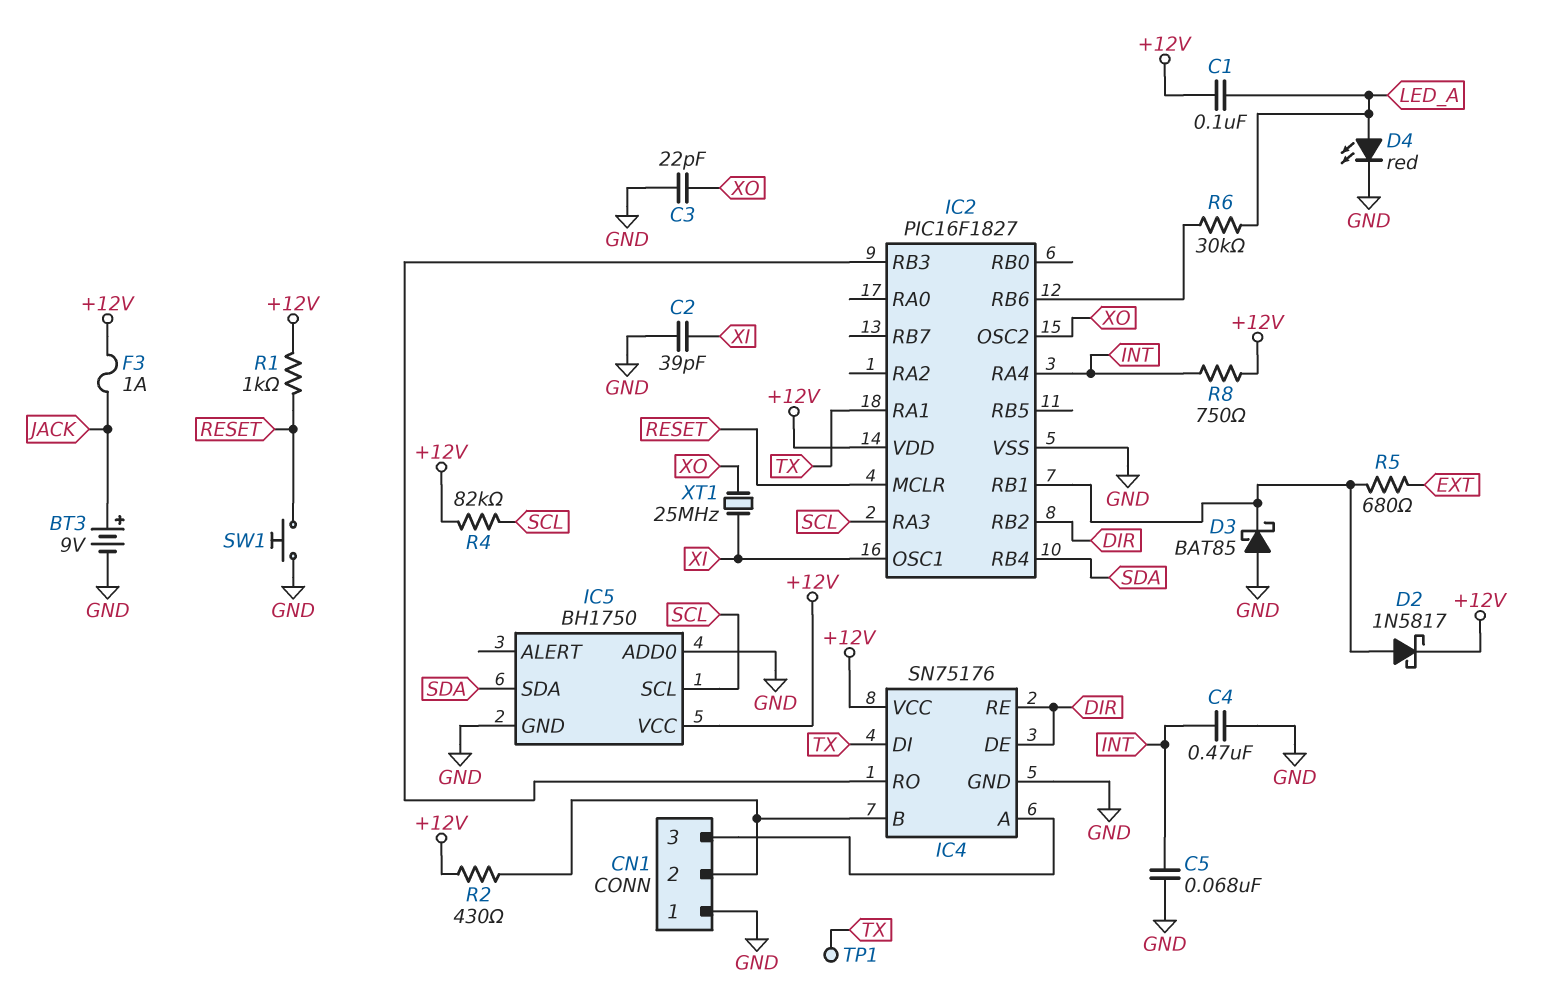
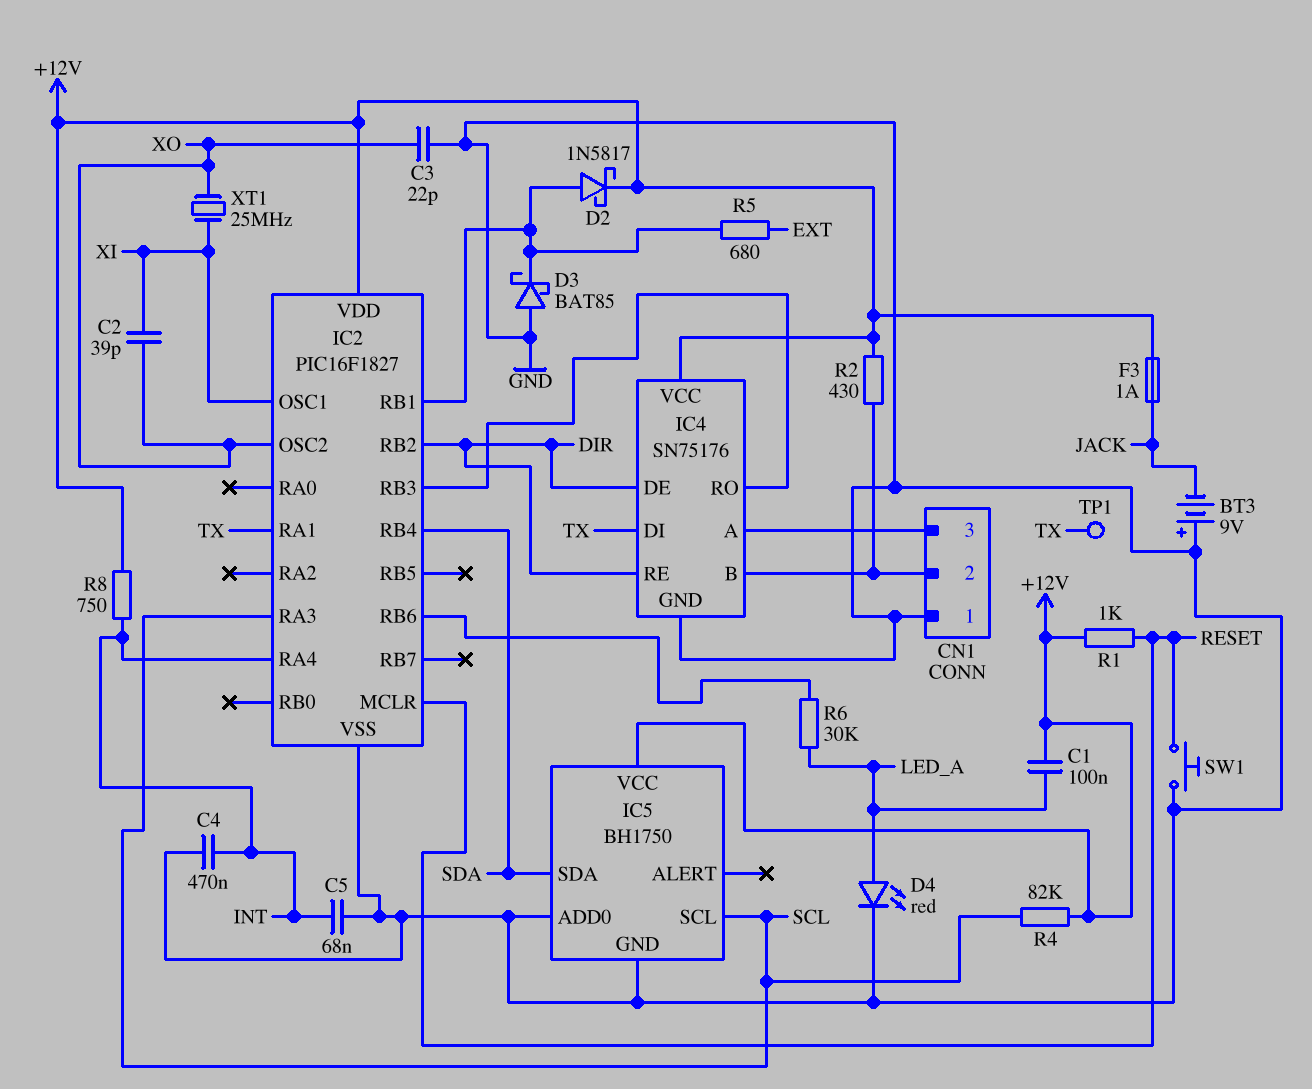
BT3: 9V (plus JACK, minus GND) -> 9V (plus GND, minus JACK)
C2: 39pF (GND, XI) -> 39pF (XI, XO)

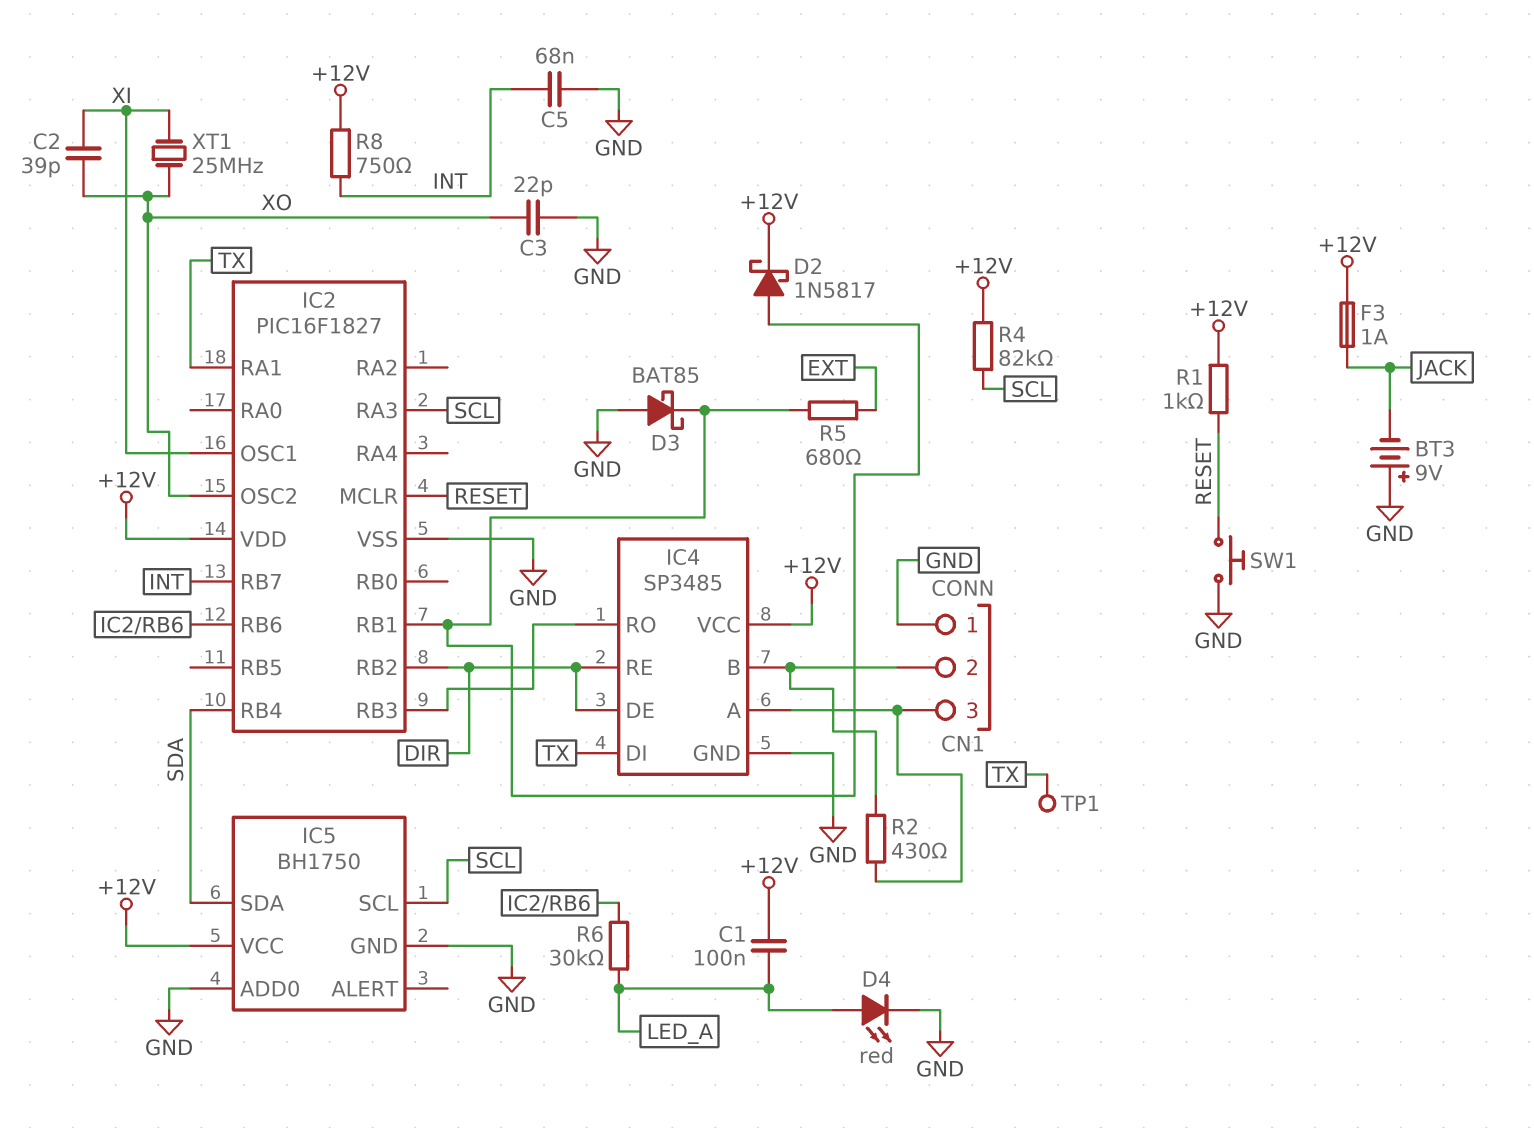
C4: 470nF (GND, INT) -> none
IC2 pin RA4: INT -> none
IC2 pin RB7: none -> INT
IC4: SN75176 -> SP3485
R2: 430 (+12V, CN1/2) -> 430 (CN1/2, CN1/3)

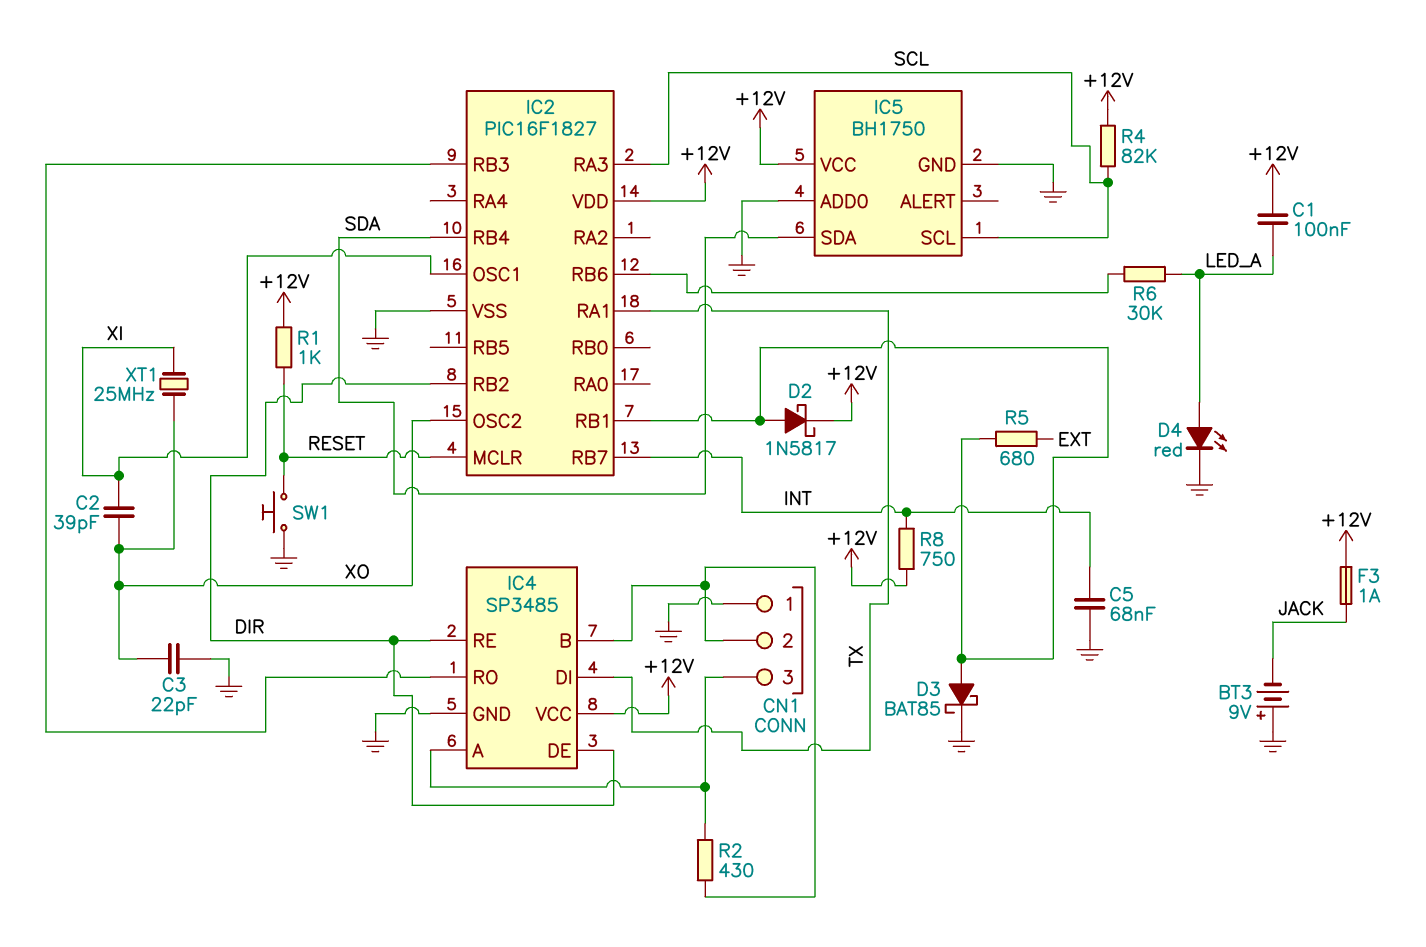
D3: schottky BAT85 (A GND, K IC2/RB1) -> schottky BAT85 (A IC2/RB1, K GND)
TP1: test point (TX) -> none

